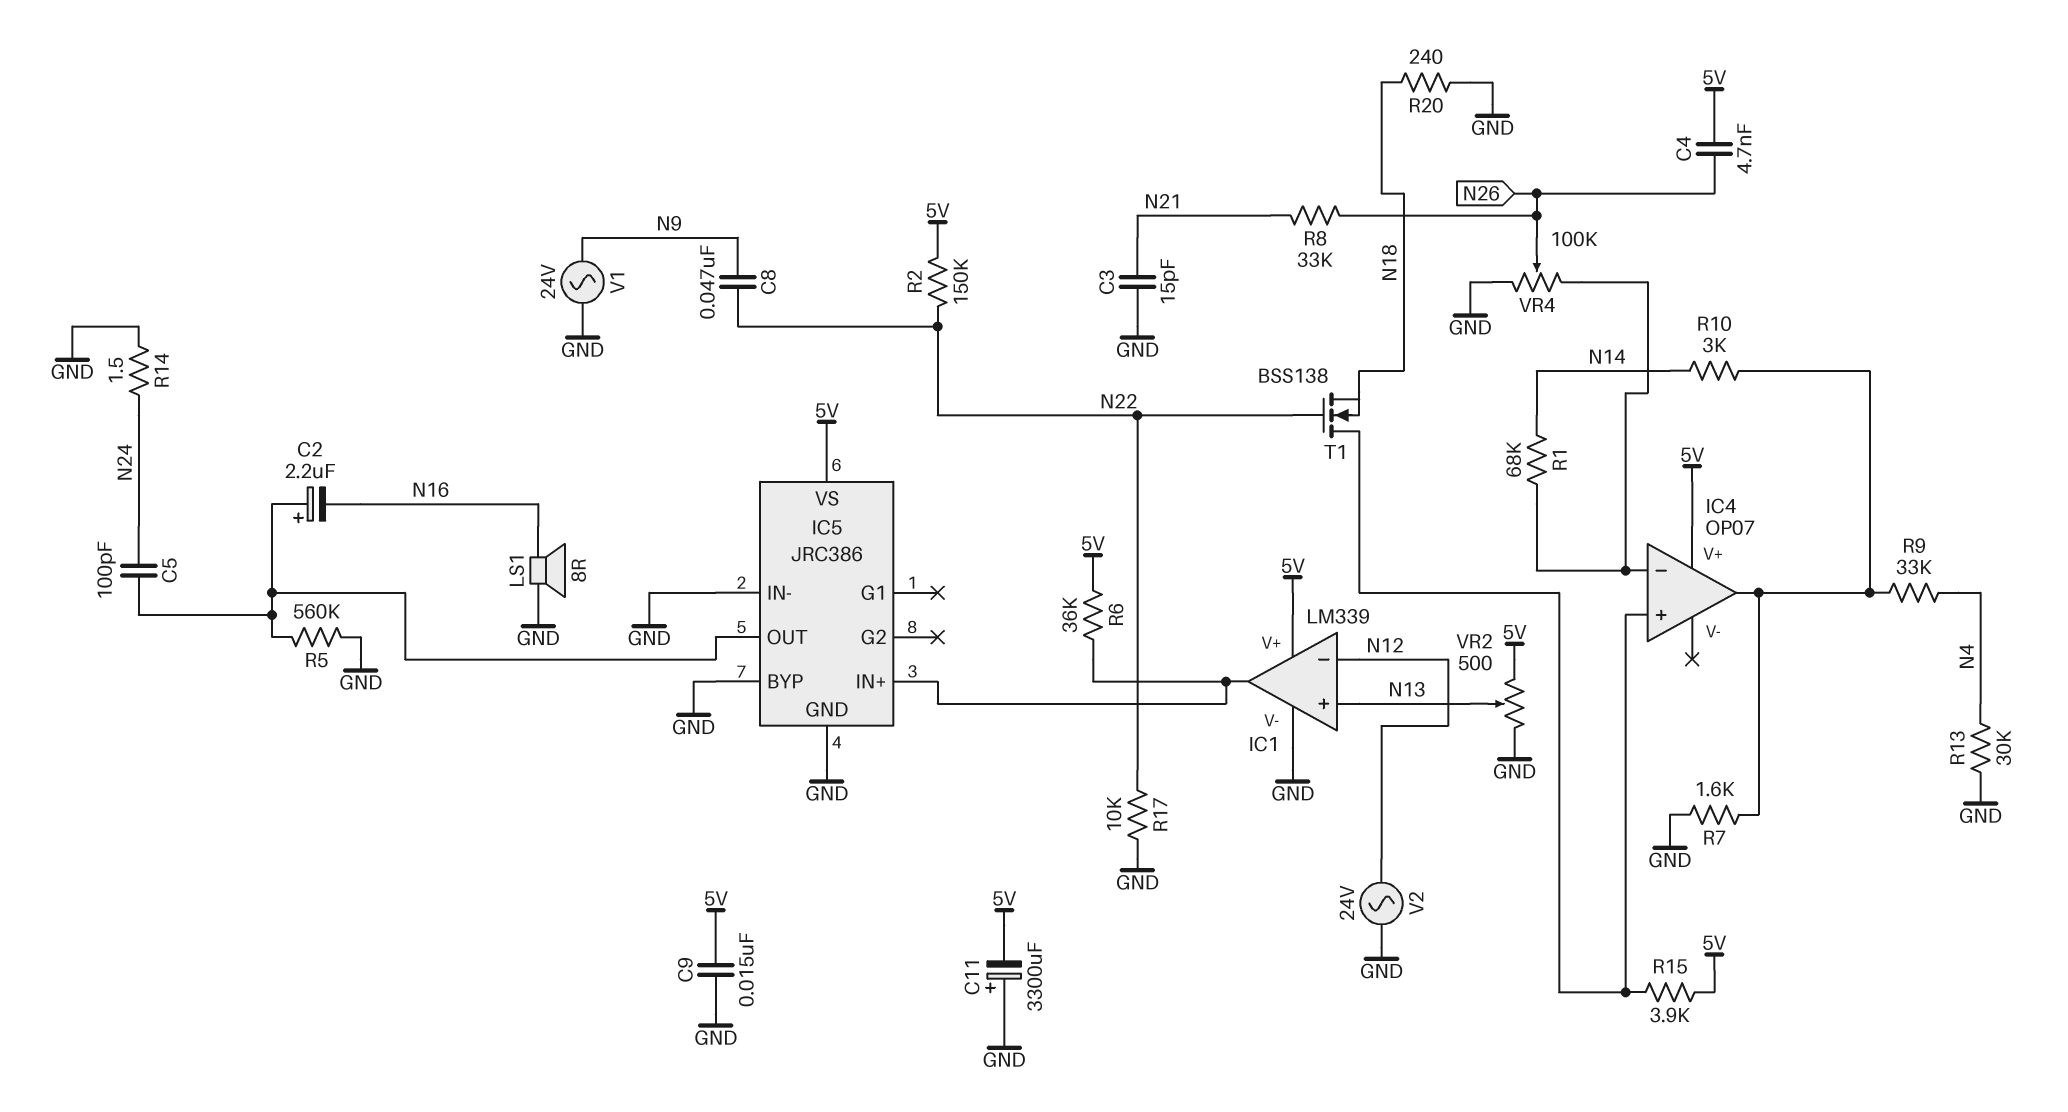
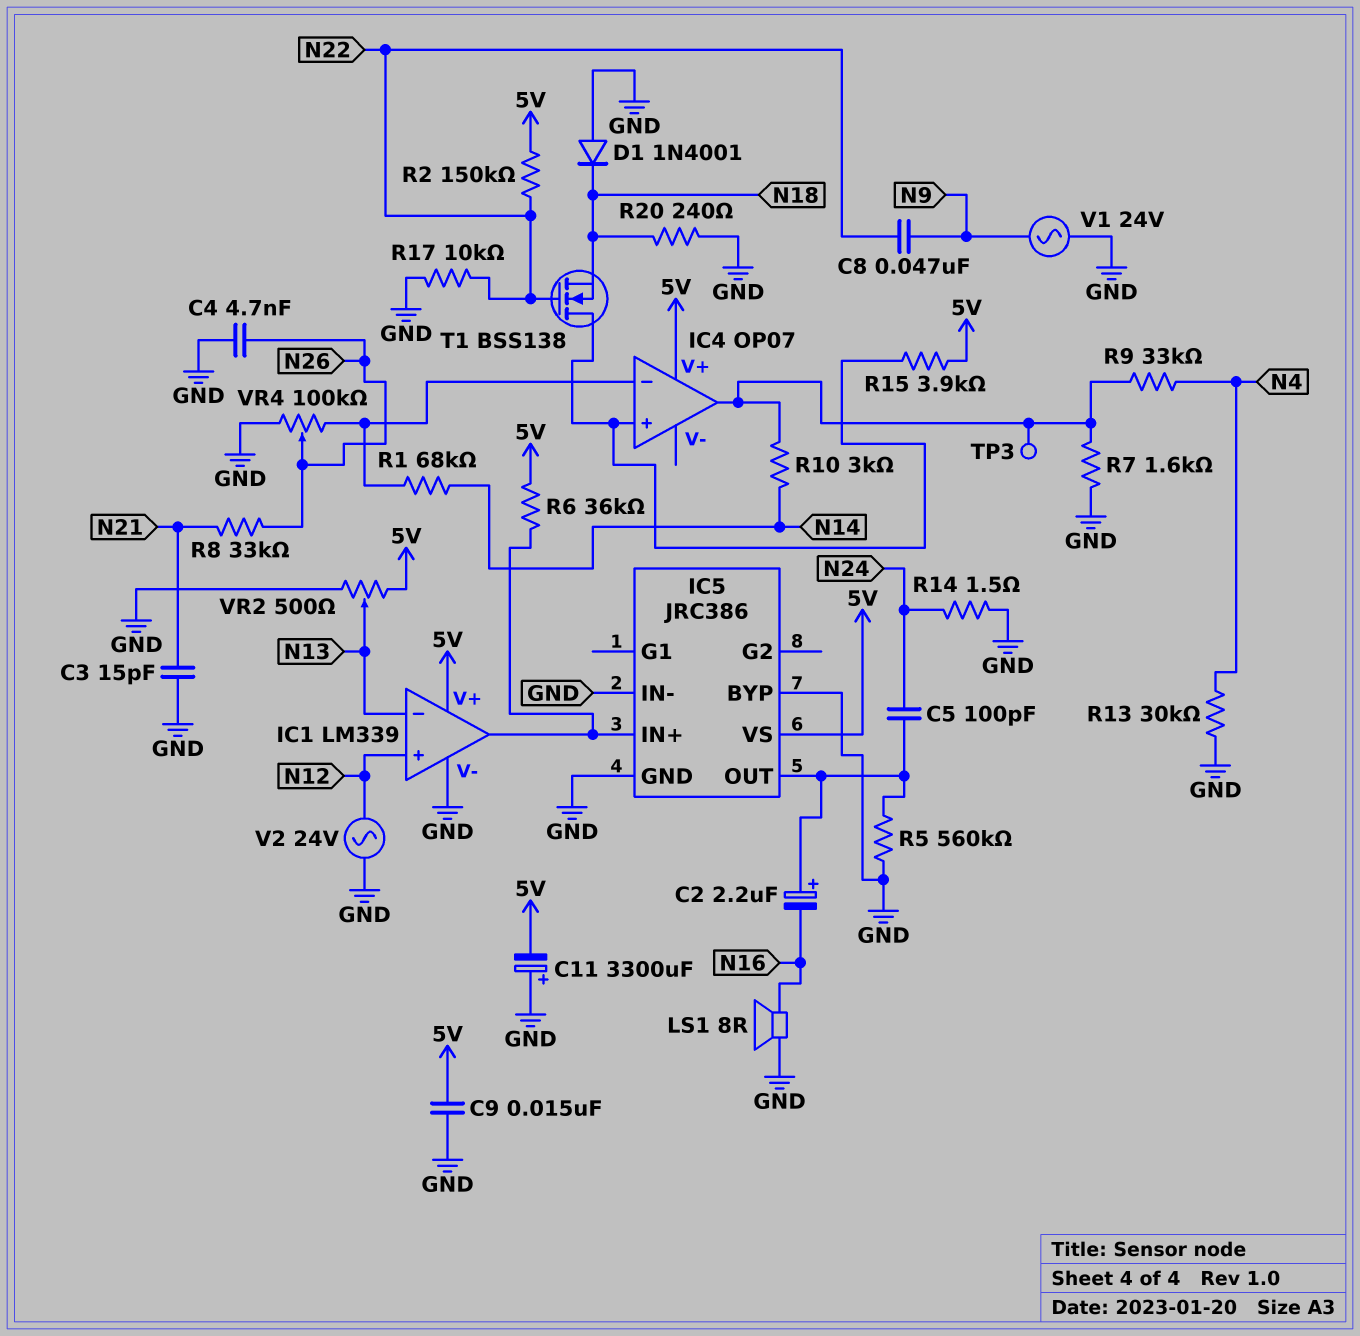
C4: 4.7nF (5V, N26) -> 4.7nF (GND, N26)
D1: none -> diode 1N4001 (A GND, K N18)
IC1 pin in+: N13 -> N12
IC1 pin in-: N12 -> N13
TP3: none -> test point (IC4/out)

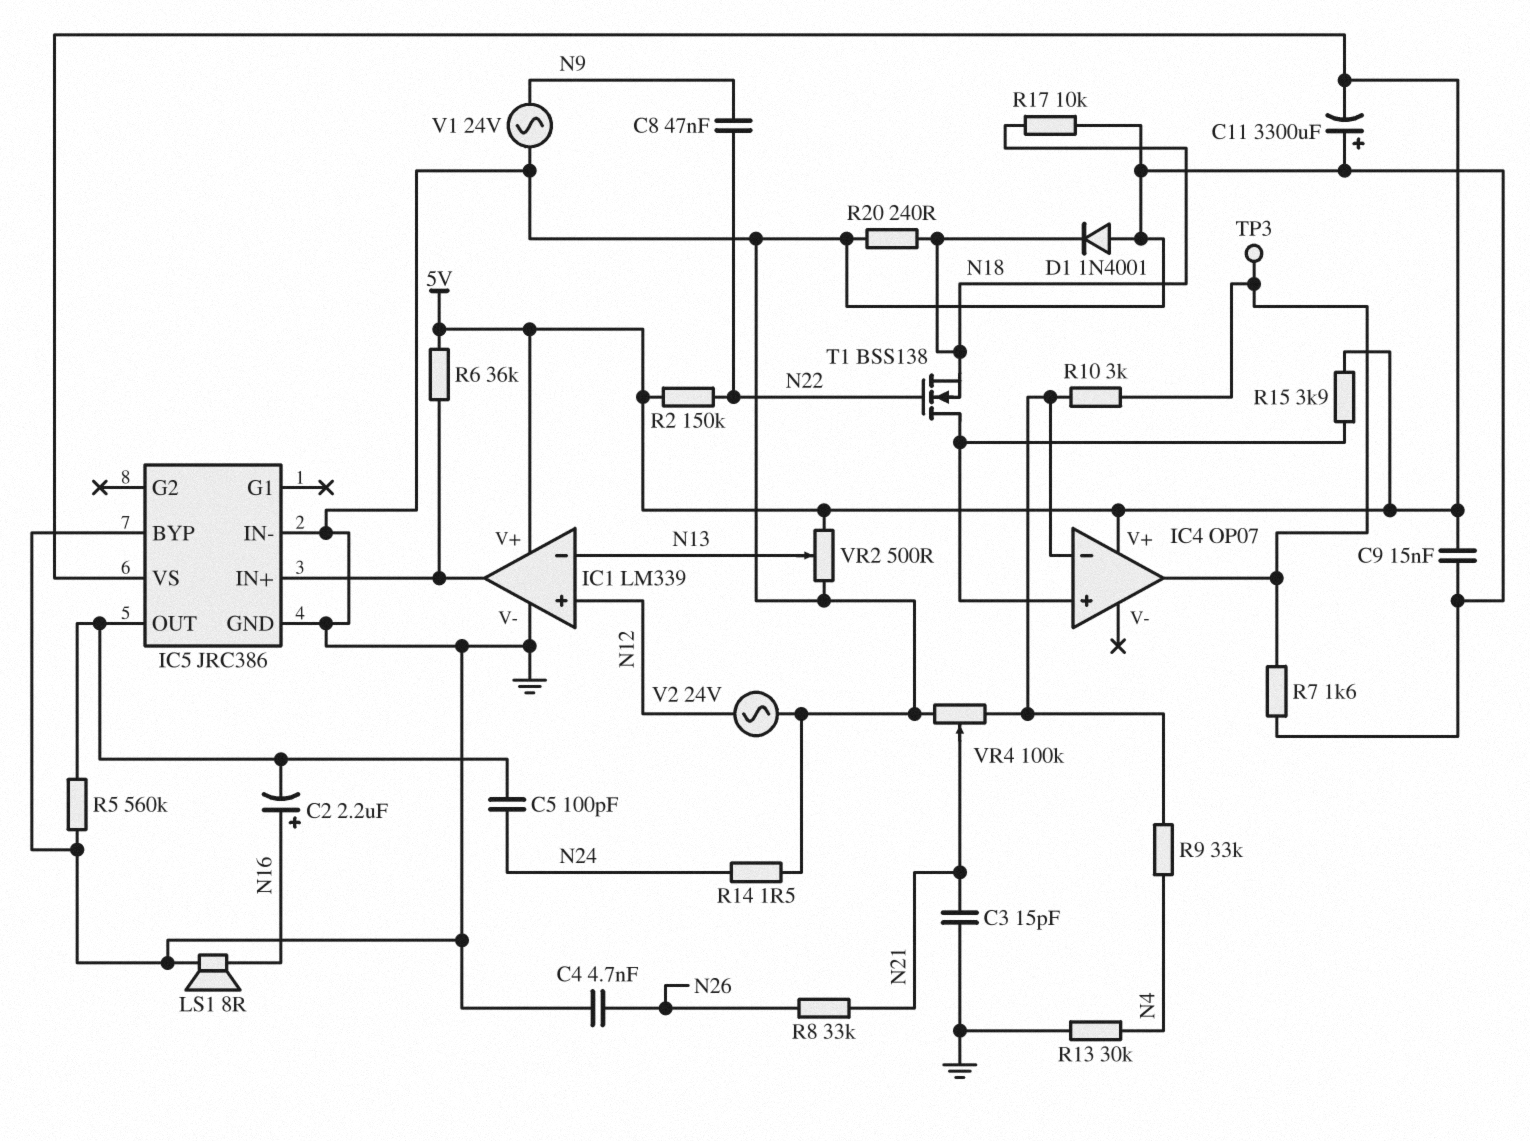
C2: 2.2uF (plus IC5/OUT, minus N16) -> 2.2uF (plus N16, minus IC5/OUT)
R1: 68k (IC4/in-, N14) -> none
R9: 33k (IC4/out, N4) -> 33k (IC4/in-, N4)
R10: 3k (IC4/out, N14) -> 3k (IC4/in-, IC4/out)
R17: 10k (GND, N22) -> 10k (GND, N18)
VR4: 100k (GND, IC4/in-, wiper N26) -> 100k (GND, IC4/in-, wiper N21)

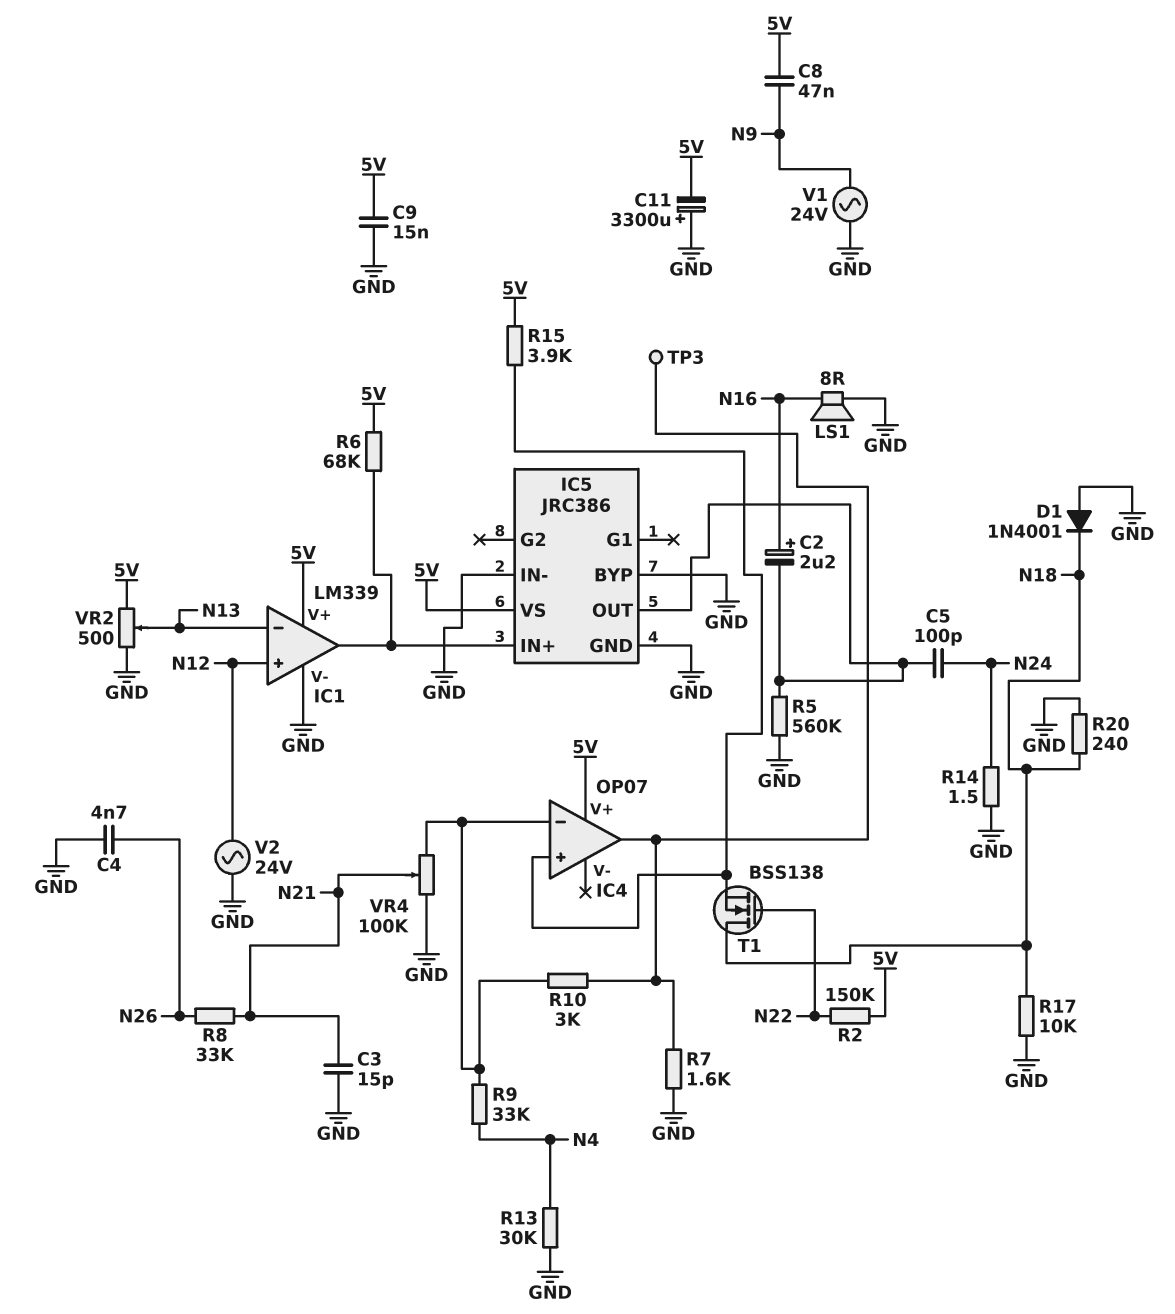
C8: 47nF (N9, N22) -> 47nF (5V, N9)
R6: 36k (5V, IC1/out) -> 68k (5V, IC1/out)
T1: NMOS BSS138 (G N22, D IC4/in+, S N18) -> NMOS BSS138 (G N22, D N18, S IC4/in+)

